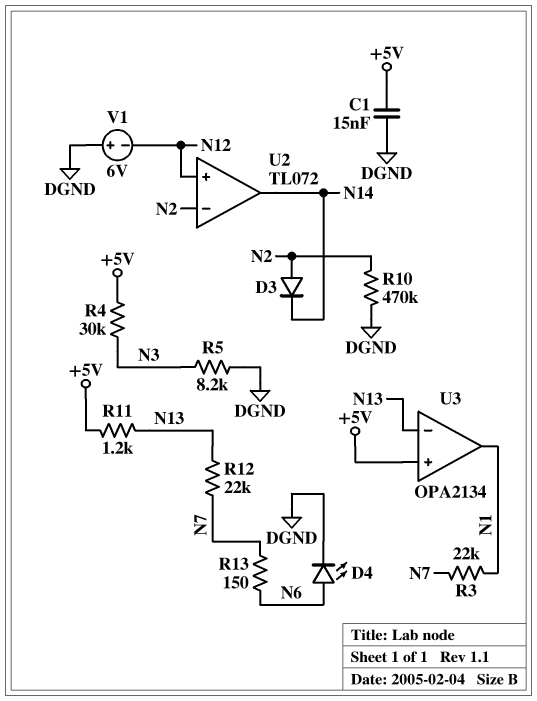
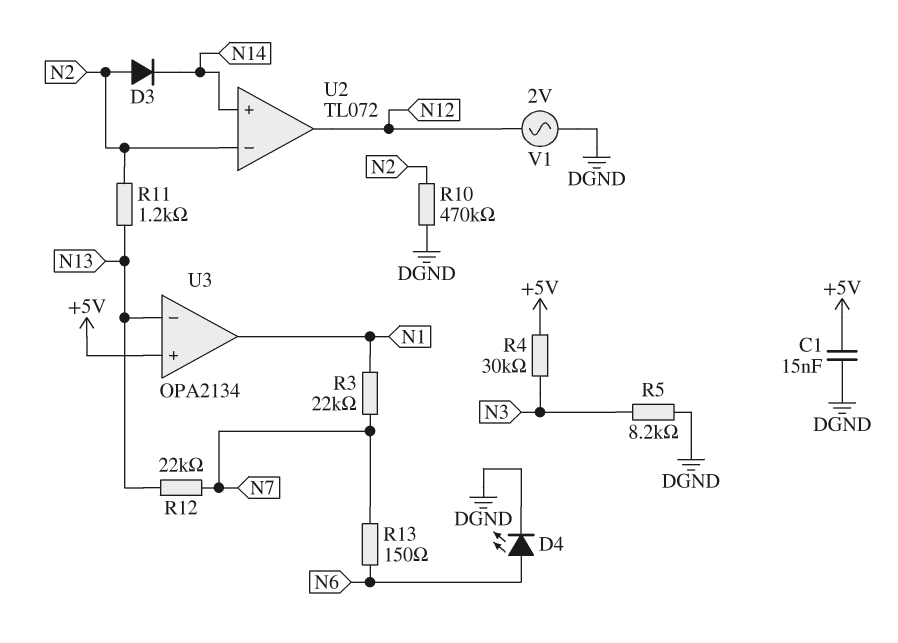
R11: 1.2k (+5V, N13) -> 1.2k (N2, N13)
U2 pin in+: N12 -> N14
U2 pin out: N14 -> N12
V1: 6V (plus DGND, minus N12) -> AC 2V (DGND, N12)

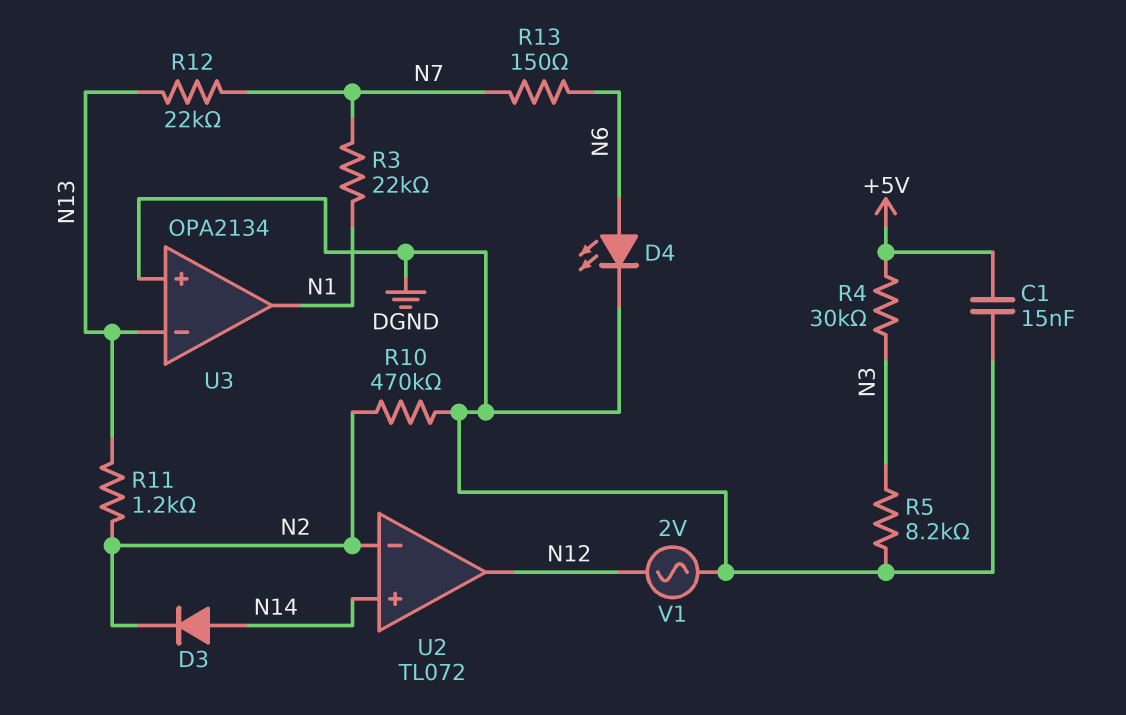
D3: diode (A N2, K N14) -> diode (A N14, K N2)
U3 pin in+: +5V -> DGND

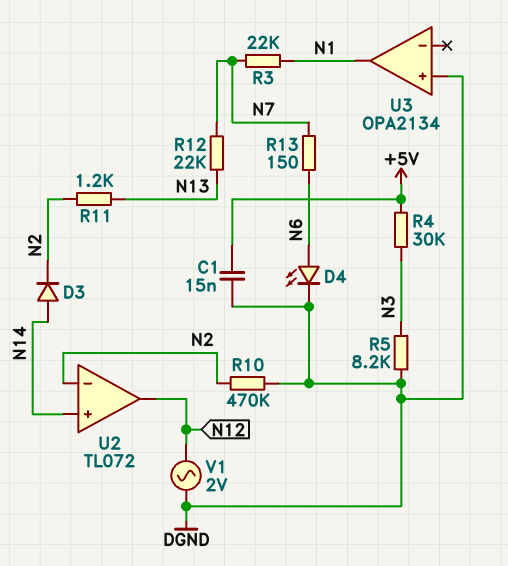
U3 pin in-: N13 -> none

